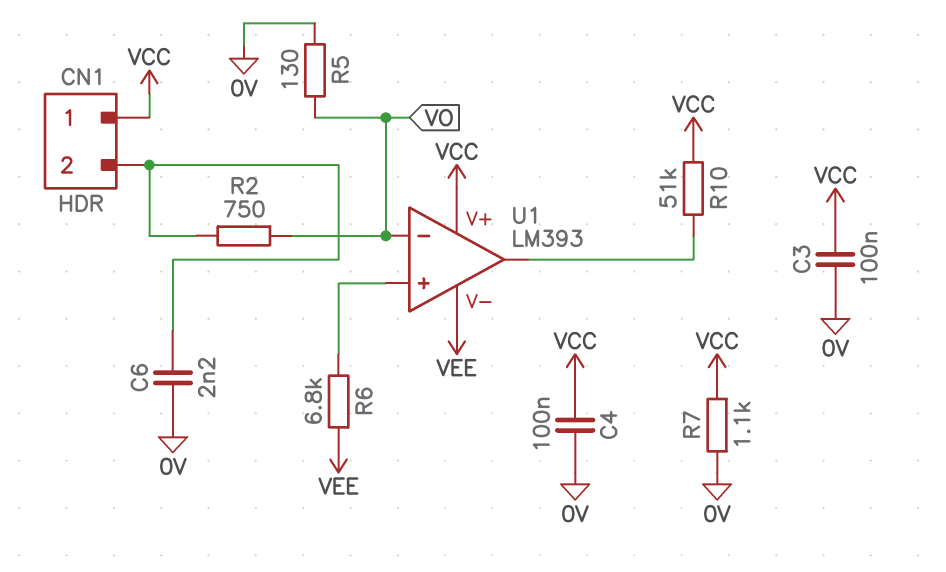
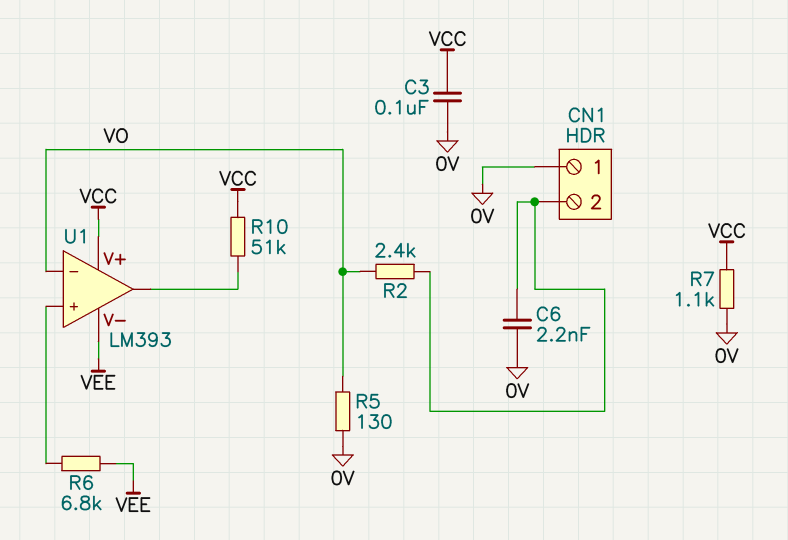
C4: 100nF (0V, VCC) -> none
CN1 pin 1: VCC -> 0V
R2: 750 (CN1/2, VO) -> 2.4k (CN1/2, VO)

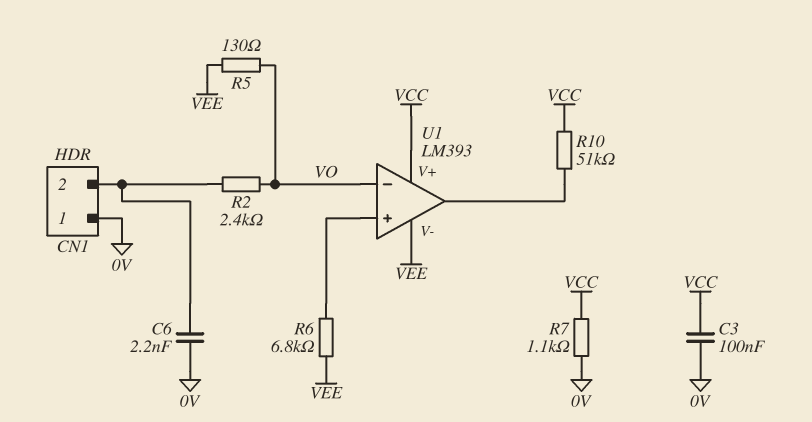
R5: 130 (0V, VO) -> 130 (VEE, VO)

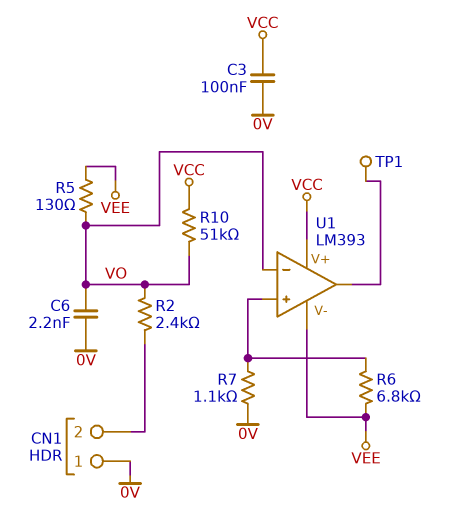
C6: 2.2nF (0V, CN1/2) -> 2.2nF (0V, VO)
R7: 1.1k (0V, VCC) -> 1.1k (0V, U1/in+)
R10: 51k (U1/out, VCC) -> 51k (VCC, VO)
TP1: none -> test point (U1/out)

